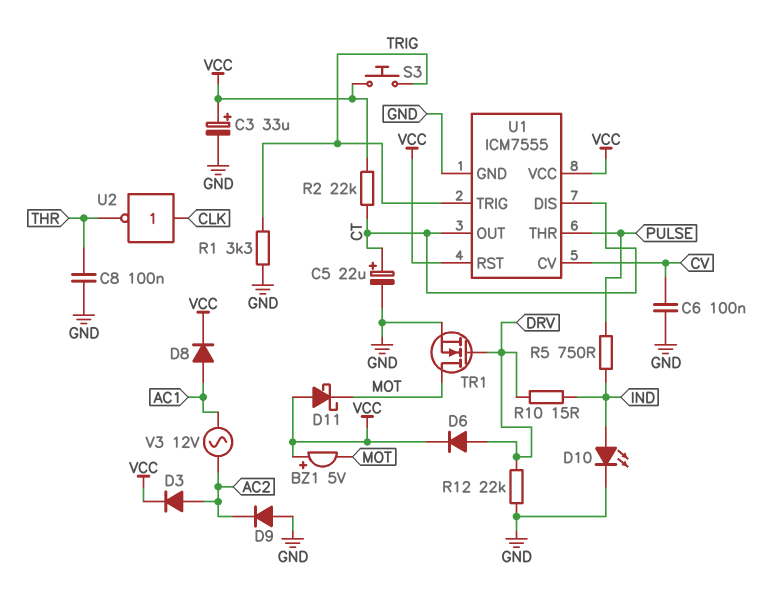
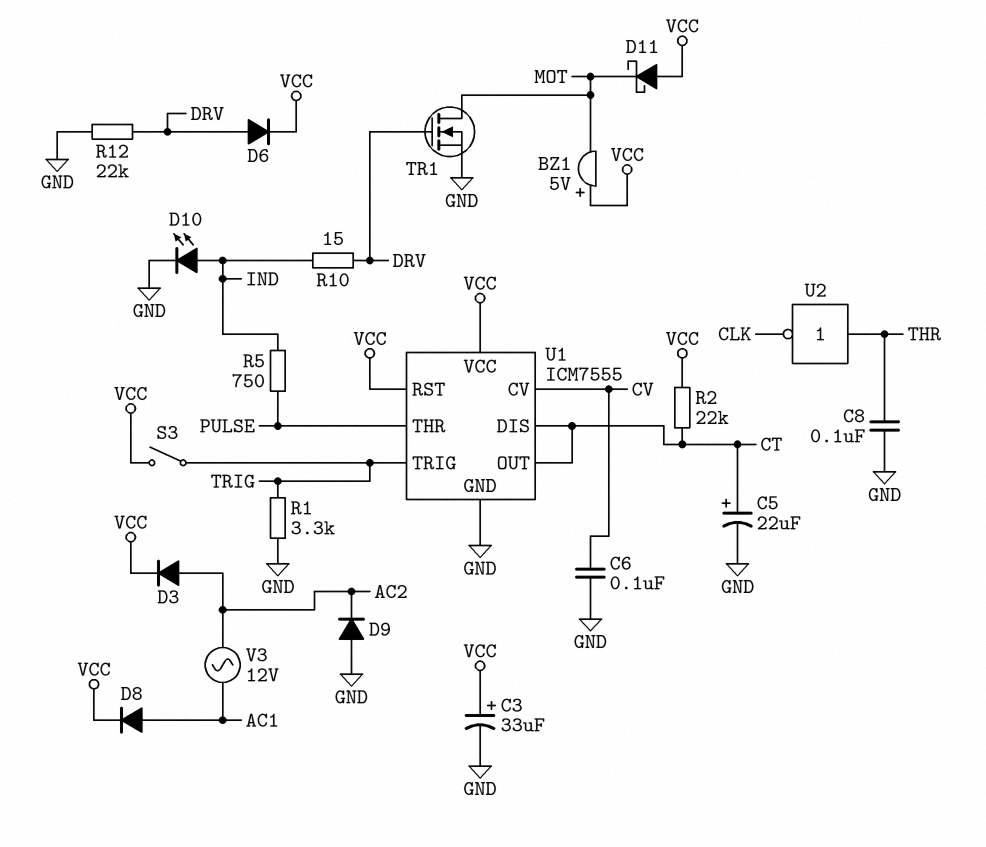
S3: button (TRIG, VCC) -> switch (TRIG, VCC)
U2: NOT (in CLK, out THR) -> NOT (in THR, out CLK)

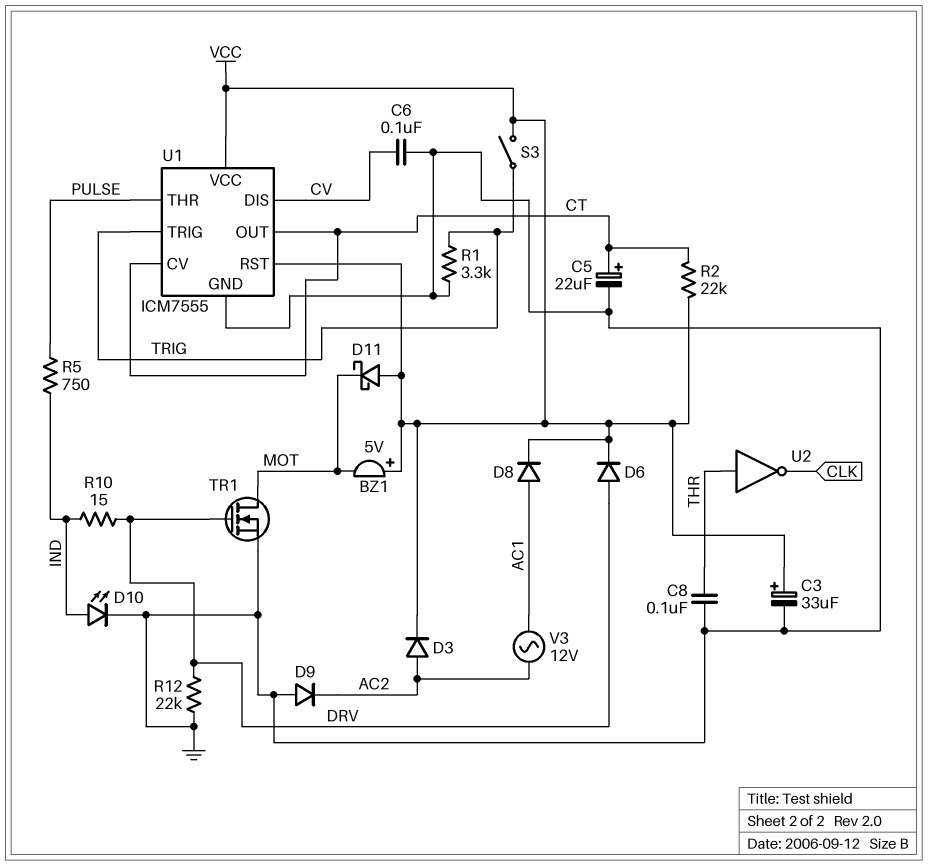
U1 pin CV: CV -> CT
U1 pin DIS: CT -> CV

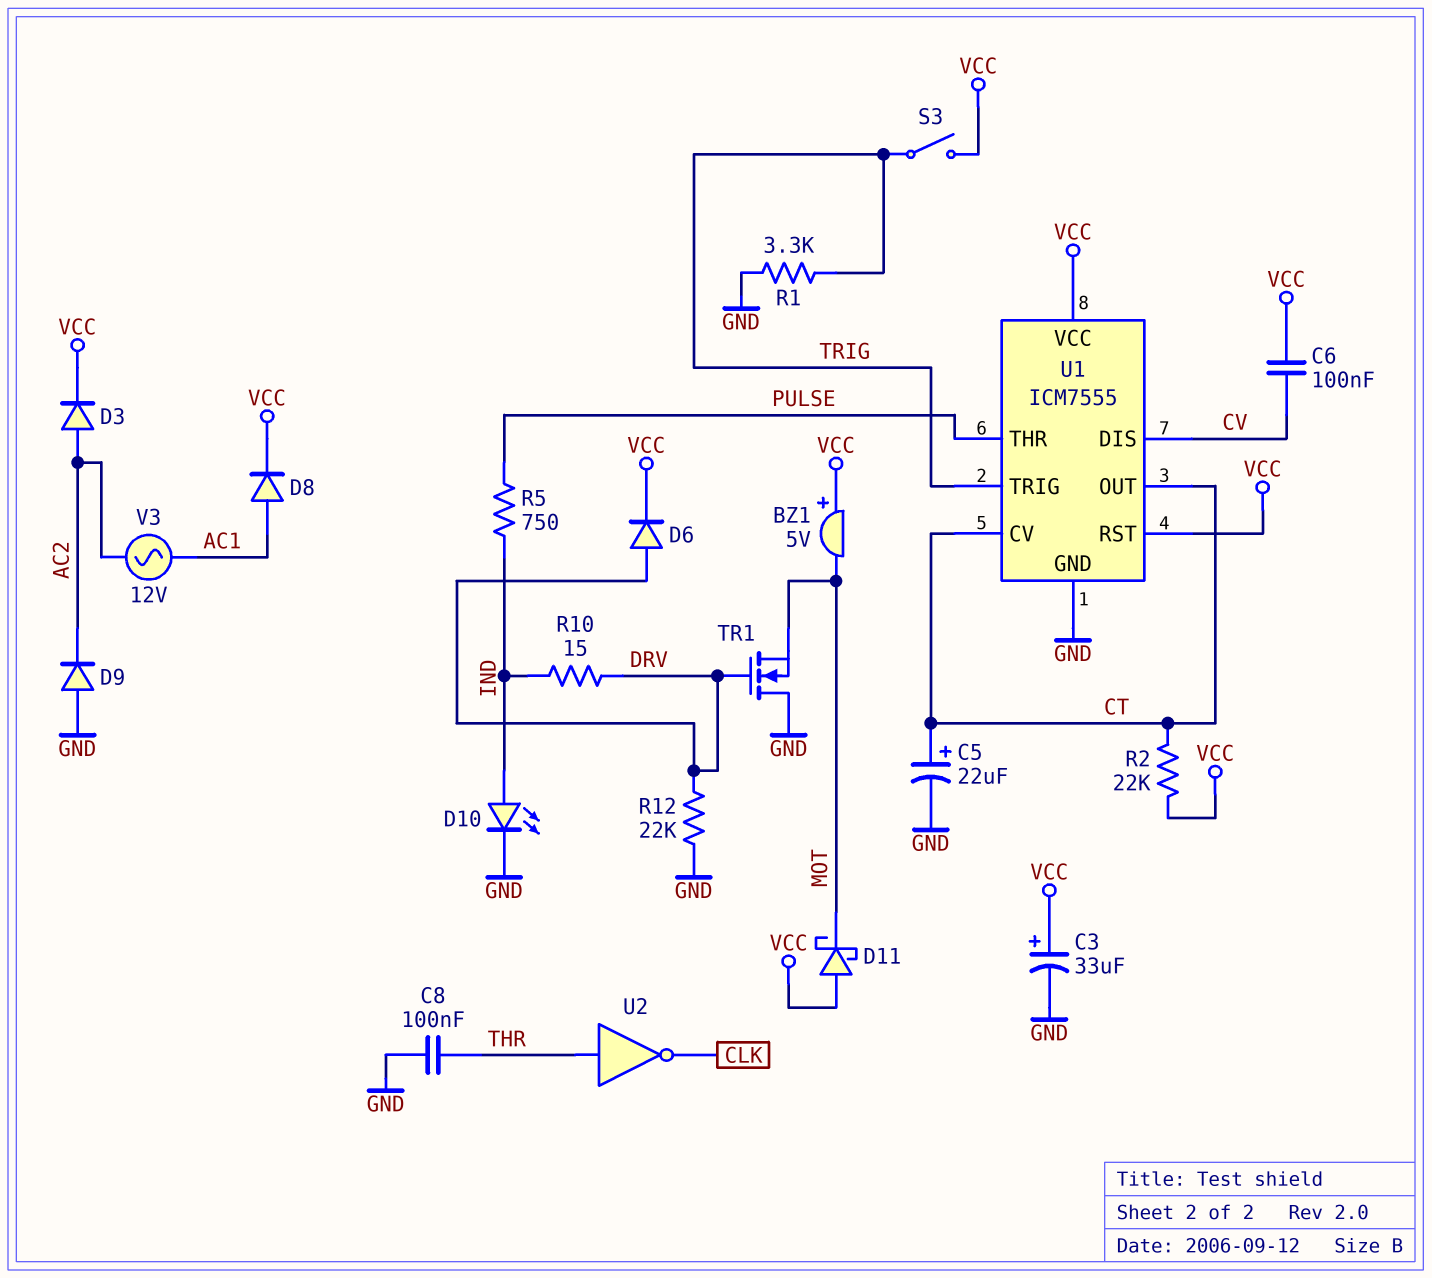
C6: 100nF (CV, GND) -> 100nF (CV, VCC)
TR1: NMOS (G DRV, D MOT, S GND) -> NMOS (G DRV, D GND, S MOT)

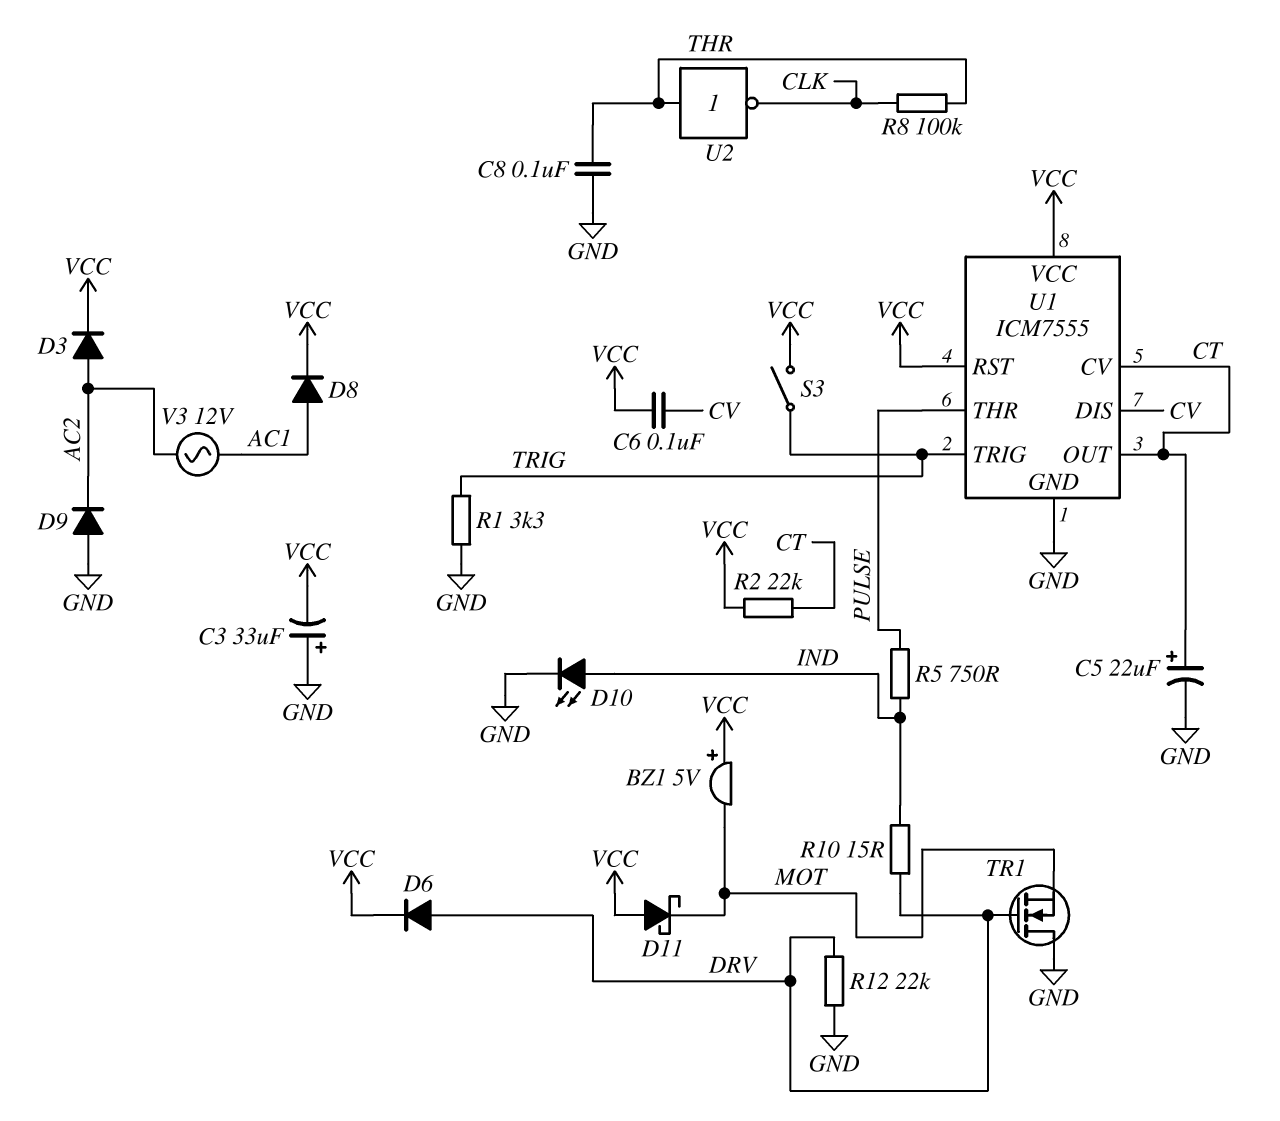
C3: 33uF (plus VCC, minus GND) -> 33uF (plus GND, minus VCC)
R8: none -> 100k (CLK, THR)

